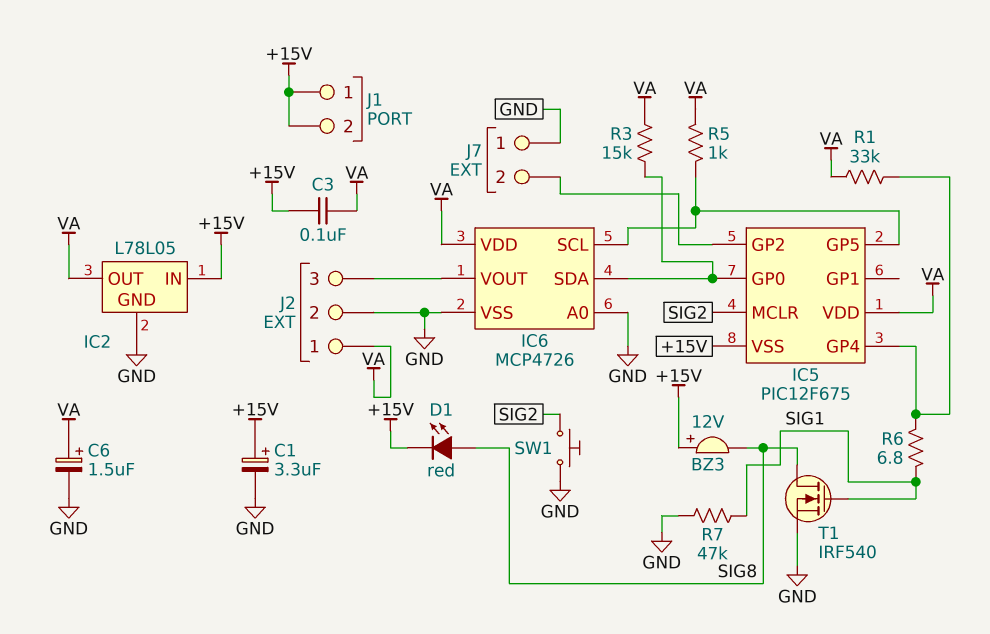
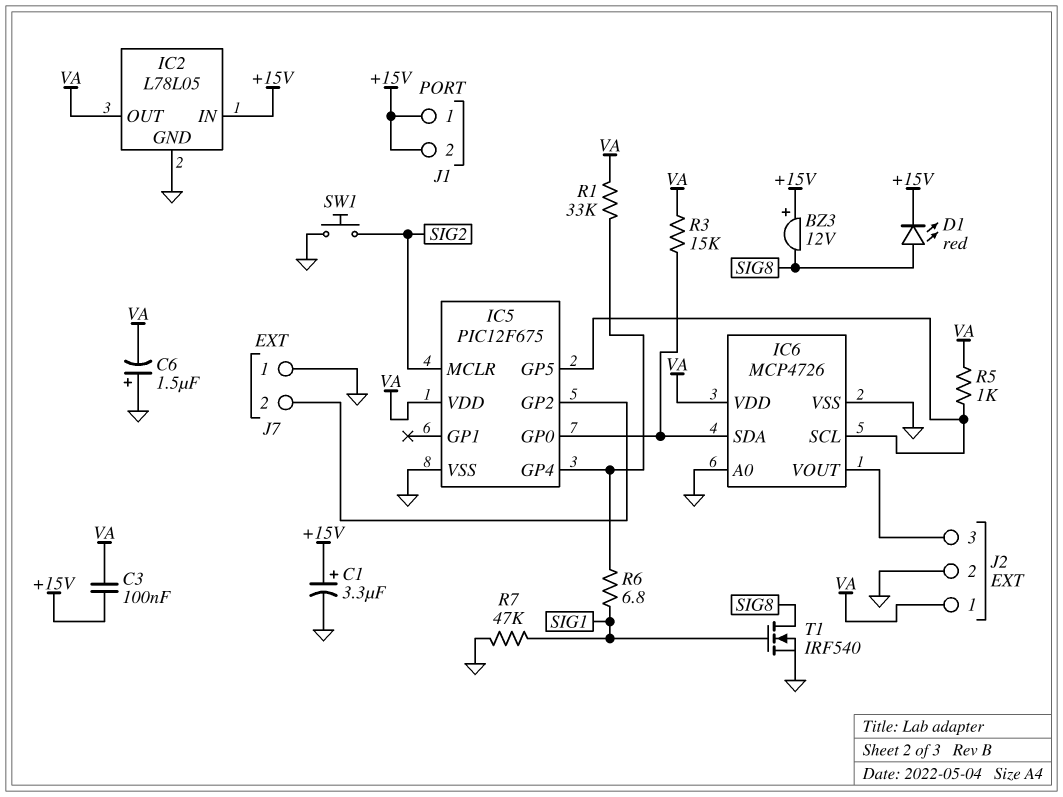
C6: 1.5uF (plus VA, minus GND) -> 1.5uF (plus GND, minus VA)
IC5 pin VSS: +15V -> GND

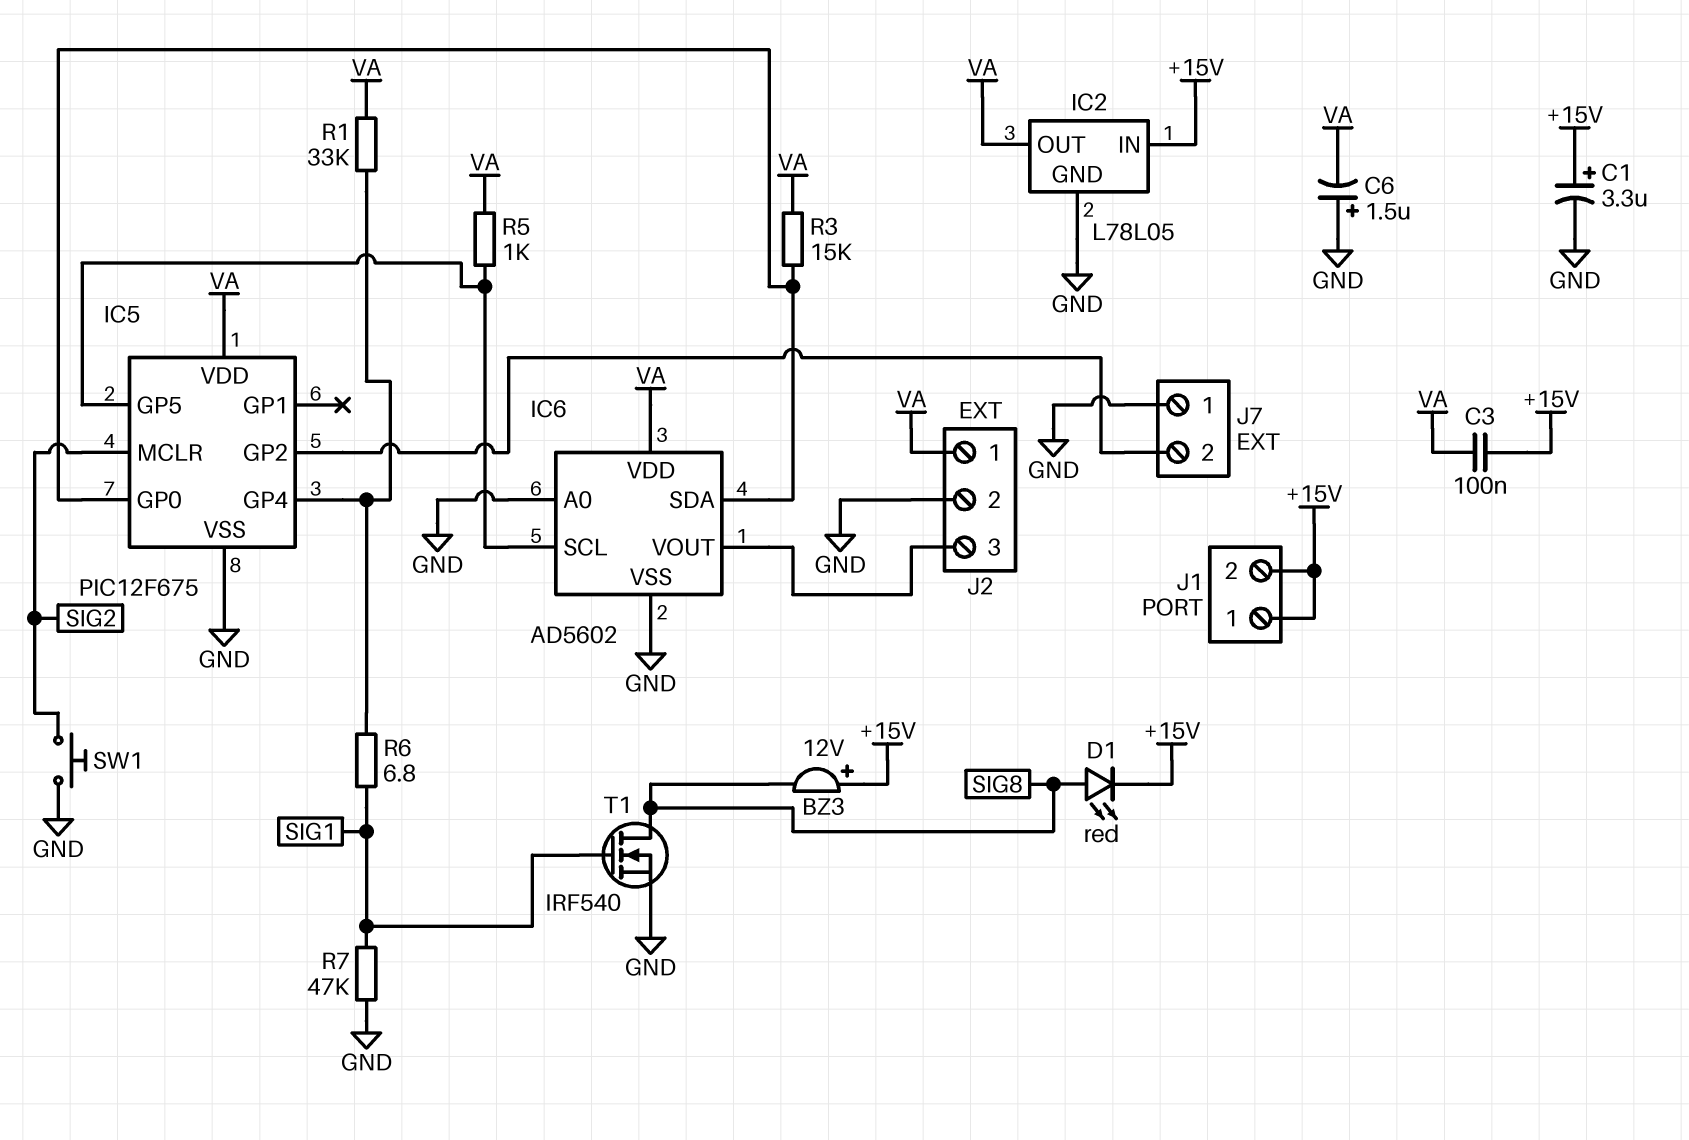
IC6: MCP4726 -> AD5602

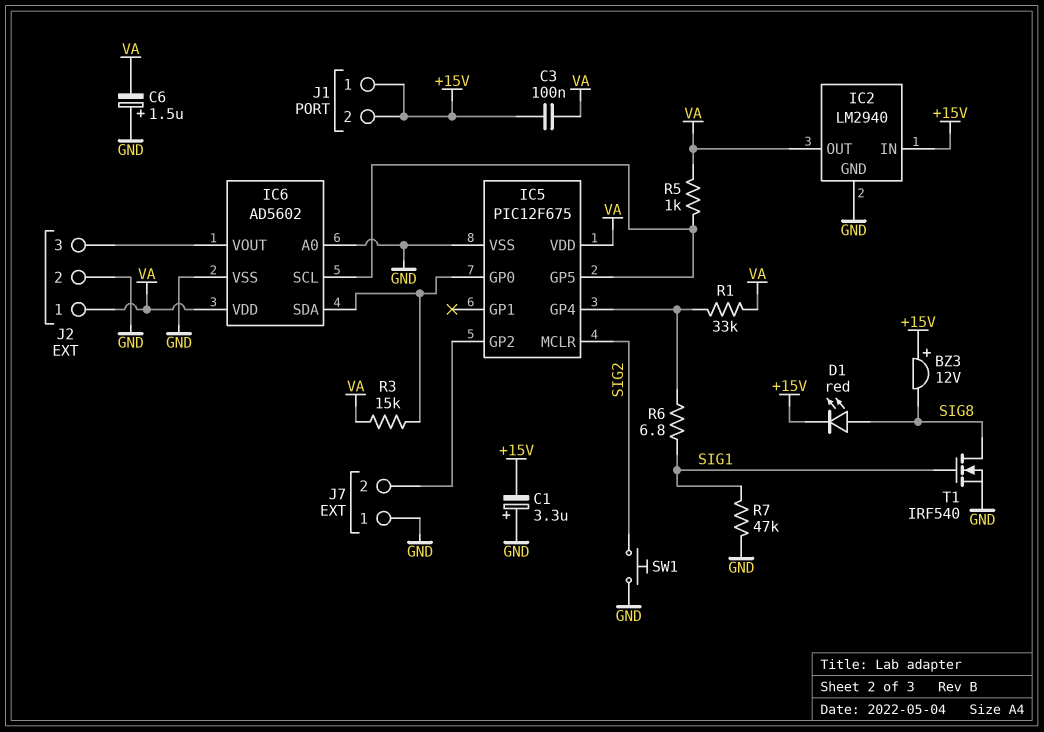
C1: 3.3uF (plus +15V, minus GND) -> 3.3uF (plus GND, minus +15V)
IC2: L78L05 -> LM2940

